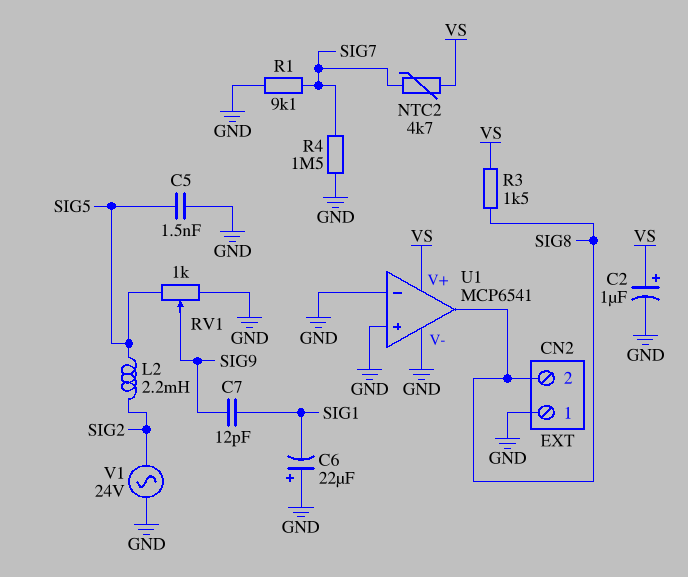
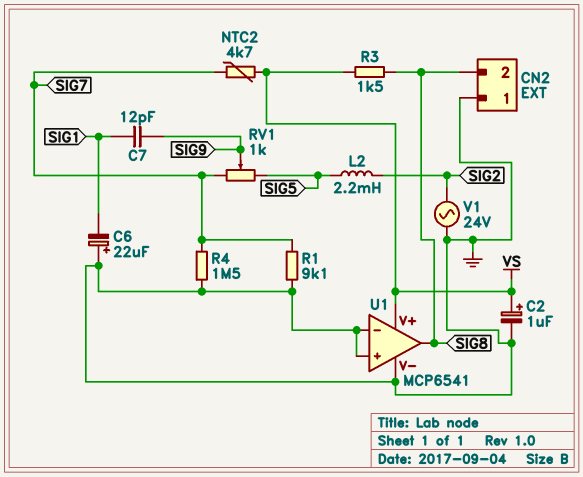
C5: 1.5nF (GND, SIG5) -> none
RV1: 1k (GND, SIG5, wiper SIG9) -> 1k (SIG5, SIG7, wiper SIG9)

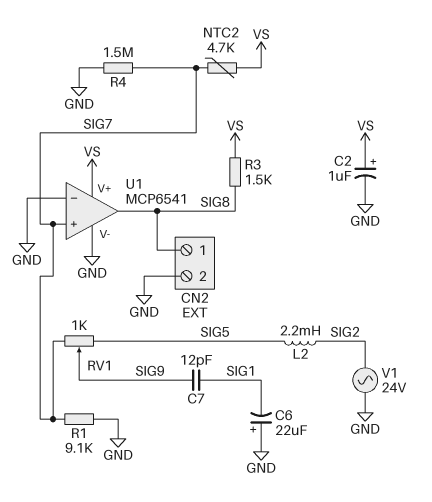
CN2 pin 1: GND -> SIG8
CN2 pin 2: SIG8 -> GND
U1 pin in+: GND -> SIG7

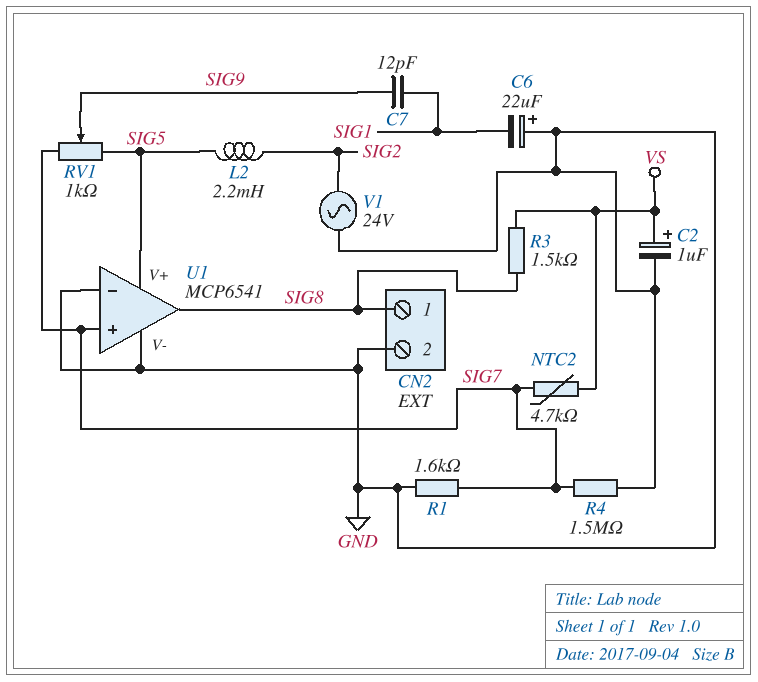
R1: 9.1k (GND, SIG7) -> 1.6k (GND, SIG7)
U1 pin V+: VS -> SIG5

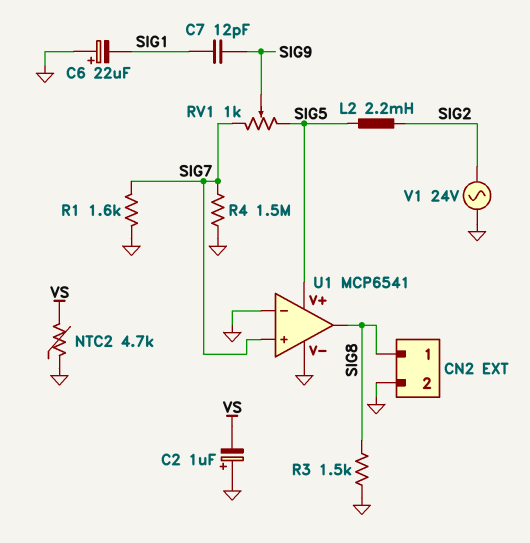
C2: 1uF (plus VS, minus GND) -> 1uF (plus GND, minus VS)
NTC2: 4.7k (SIG7, VS) -> 4.7k (GND, VS)
R3: 1.5k (SIG8, VS) -> 1.5k (GND, SIG8)

